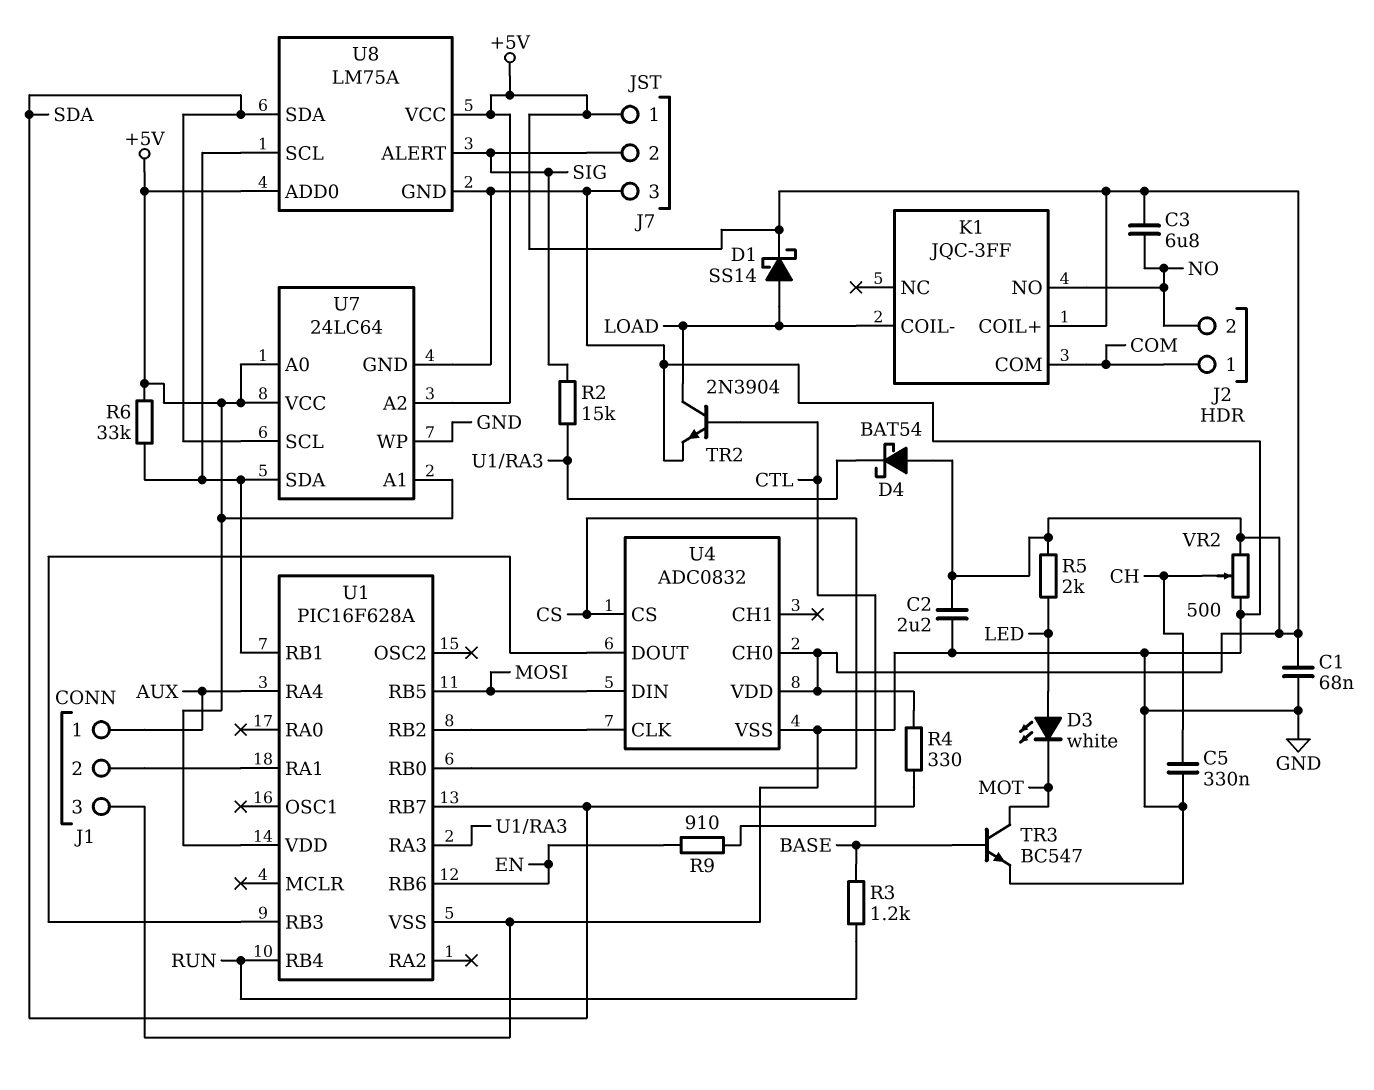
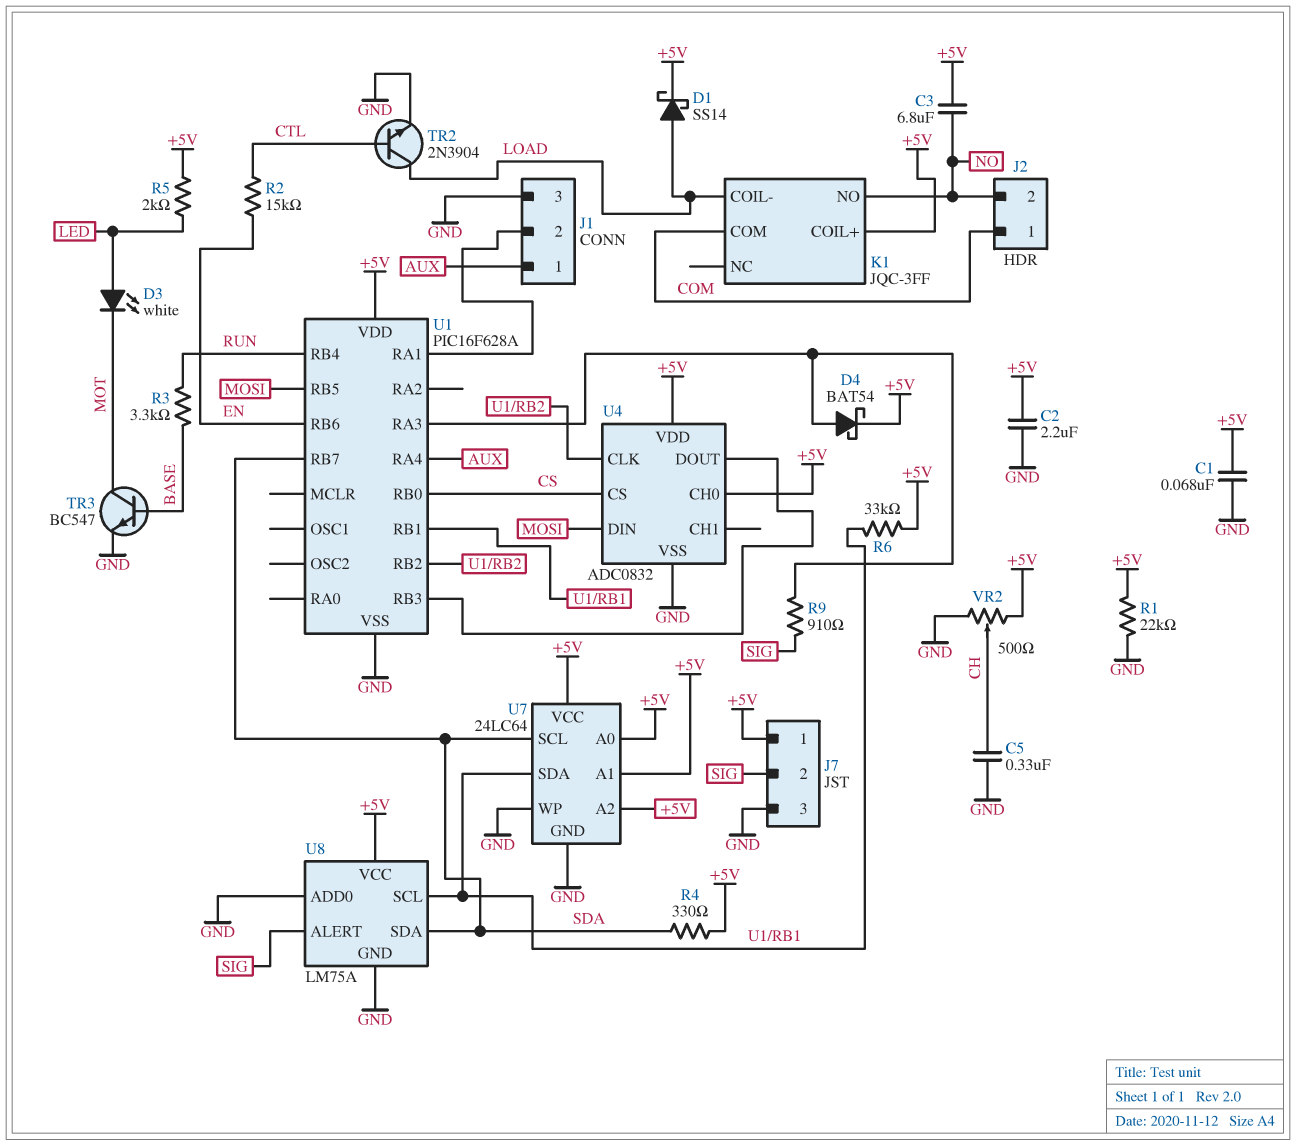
D4: schottky BAT54 (A +5V, K U1/RA3) -> schottky BAT54 (A U1/RA3, K +5V)
R1: none -> 22k (+5V, GND)
R2: 15k (SIG, U1/RA3) -> 15k (CTL, EN)
R3: 1.2k (BASE, RUN) -> 3.3k (BASE, RUN)
R9: 910 (CTL, EN) -> 910 (SIG, U1/RA3)
U8 pin ADD0: +5V -> GND

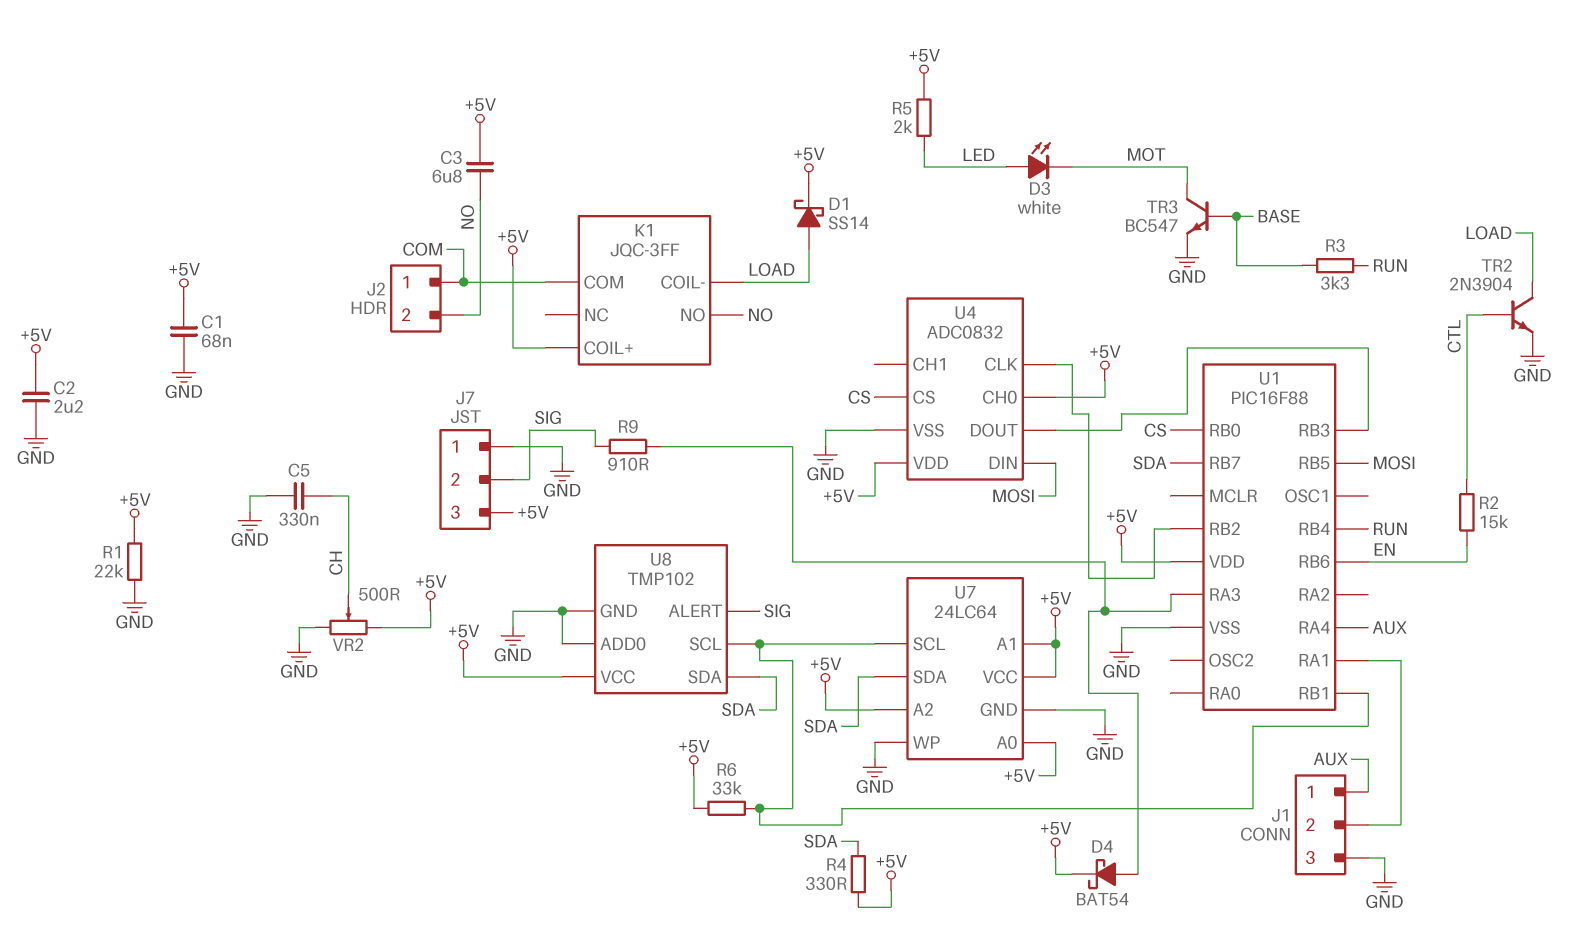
J7 pin 1: +5V -> GND
J7 pin 3: GND -> +5V
U1: PIC16F628A -> PIC16F88
U7 pin SCL: SDA -> U1/RB1
U7 pin SDA: U1/RB1 -> SDA
U8: LM75A -> TMP102

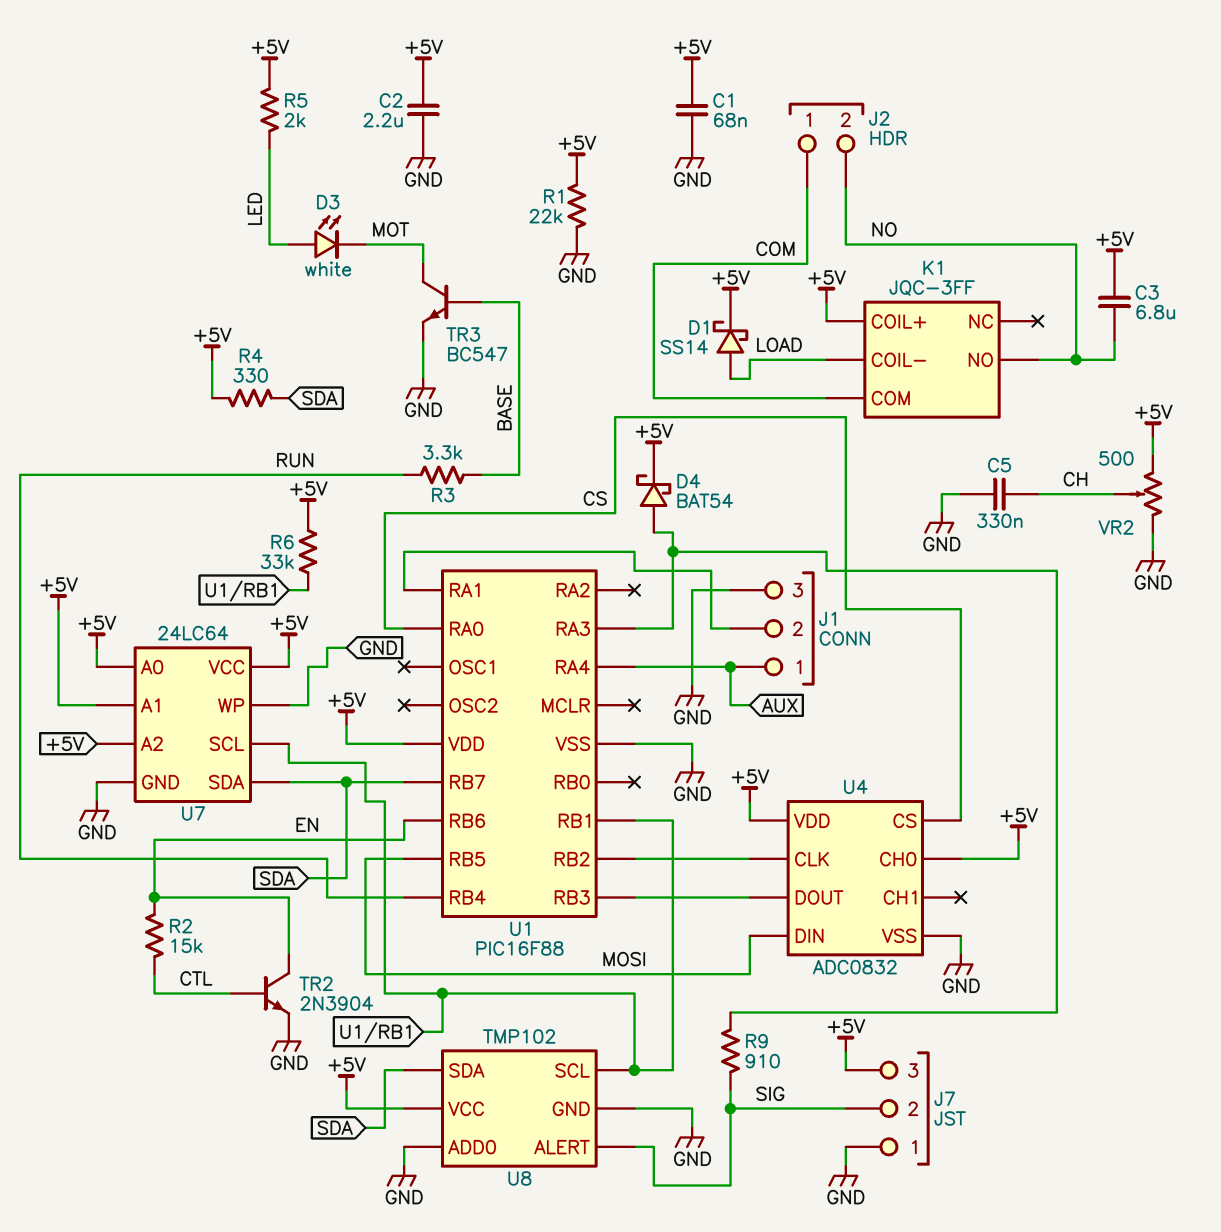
TR2: NPN 2N3904 (B CTL, C LOAD, E GND) -> NPN 2N3904 (B CTL, C EN, E GND)
U1 pin RA0: none -> CS
U1 pin RB0: CS -> none

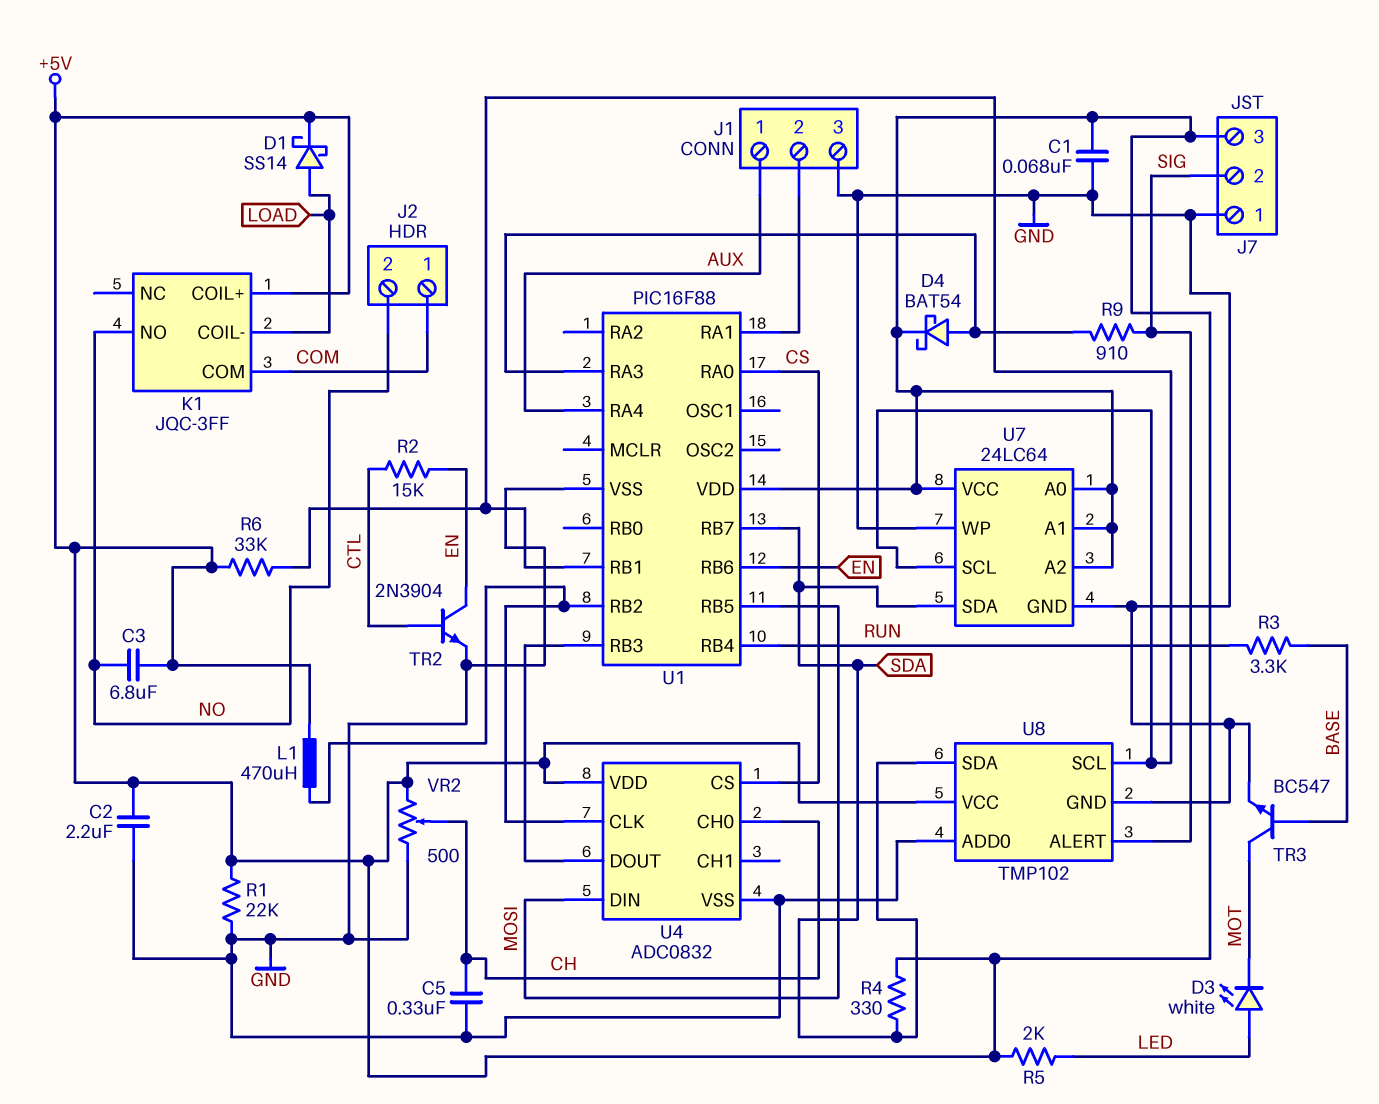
L1: none -> 470uH (+5V, U1/RB2)
U4 pin CH0: +5V -> CH

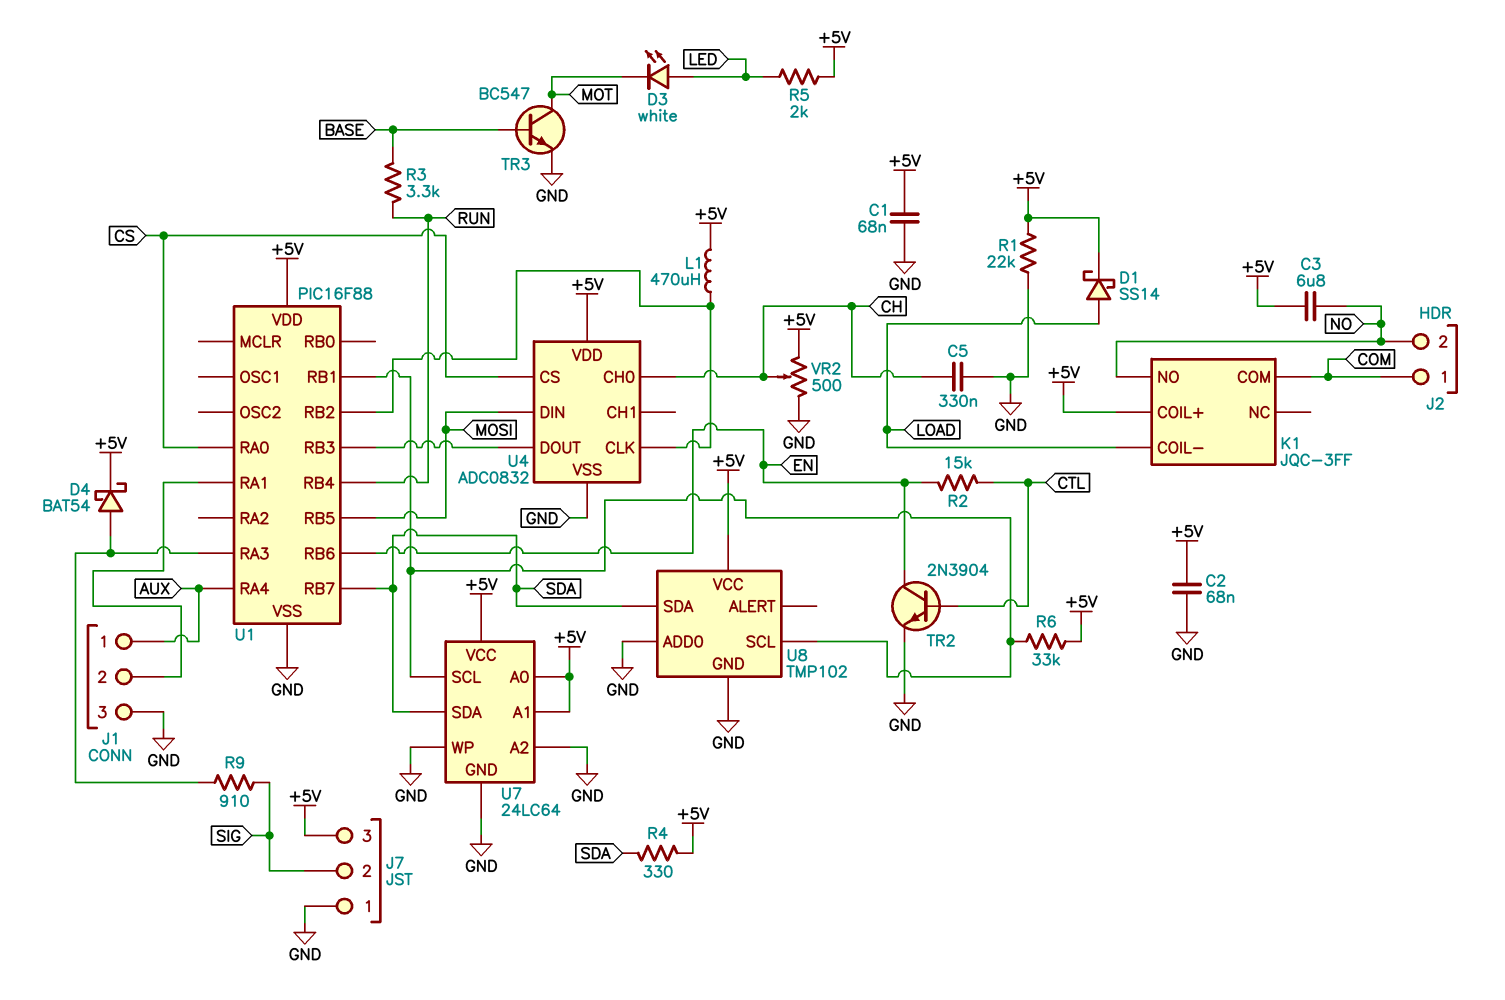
C2: 2.2uF (+5V, GND) -> 68nF (+5V, GND)
U7 pin A2: +5V -> GND
U8 pin ALERT: SIG -> none

